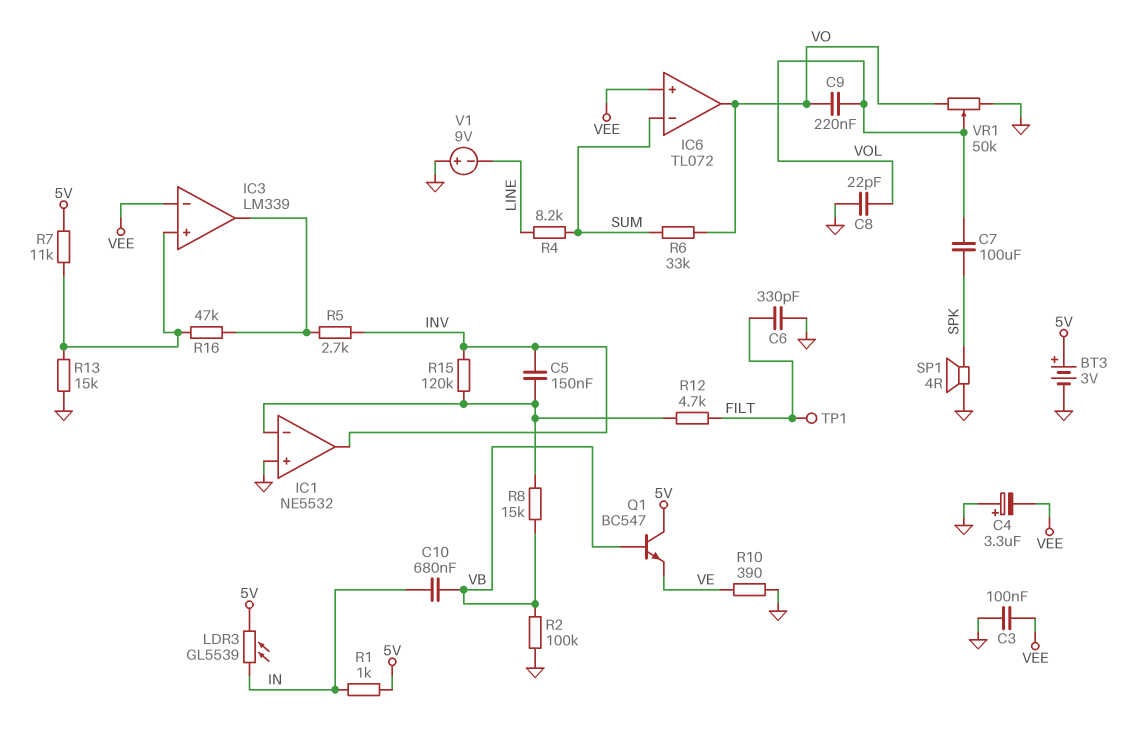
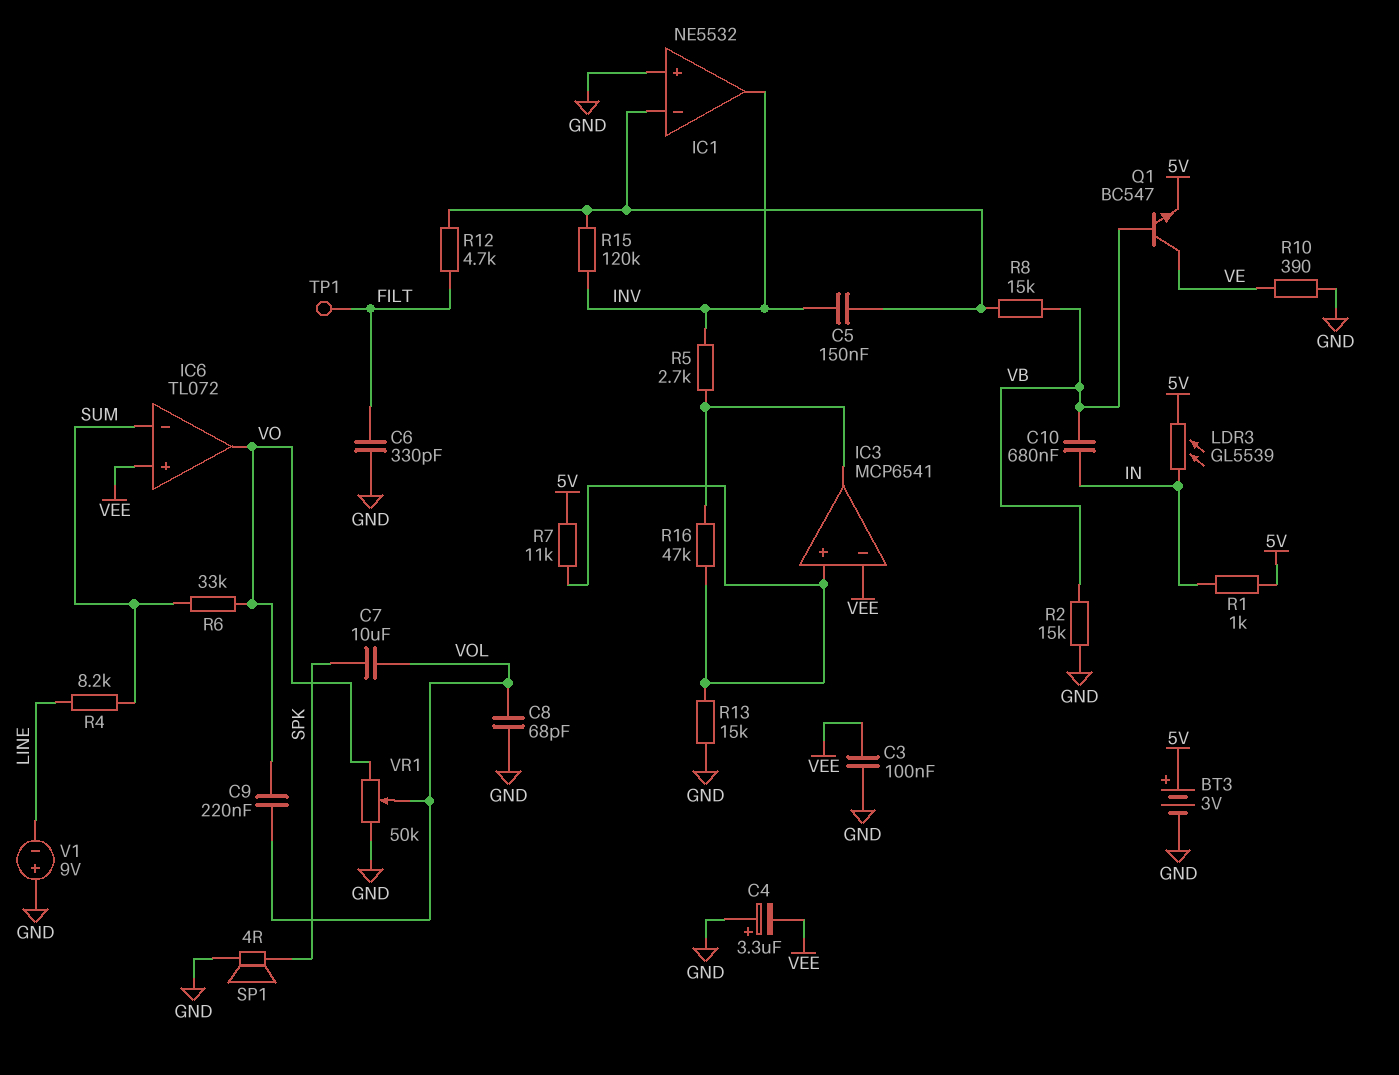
C7: 100uF (SPK, VOL) -> 10uF (SPK, VOL)
C8: 22pF (GND, VOL) -> 68pF (GND, VOL)
IC3: LM339 -> MCP6541
Q1: NPN BC547 (B VB, C 5V, E VE) -> NPN BC547 (B VB, C VE, E 5V)
R2: 100k (GND, VB) -> 15k (GND, VB)

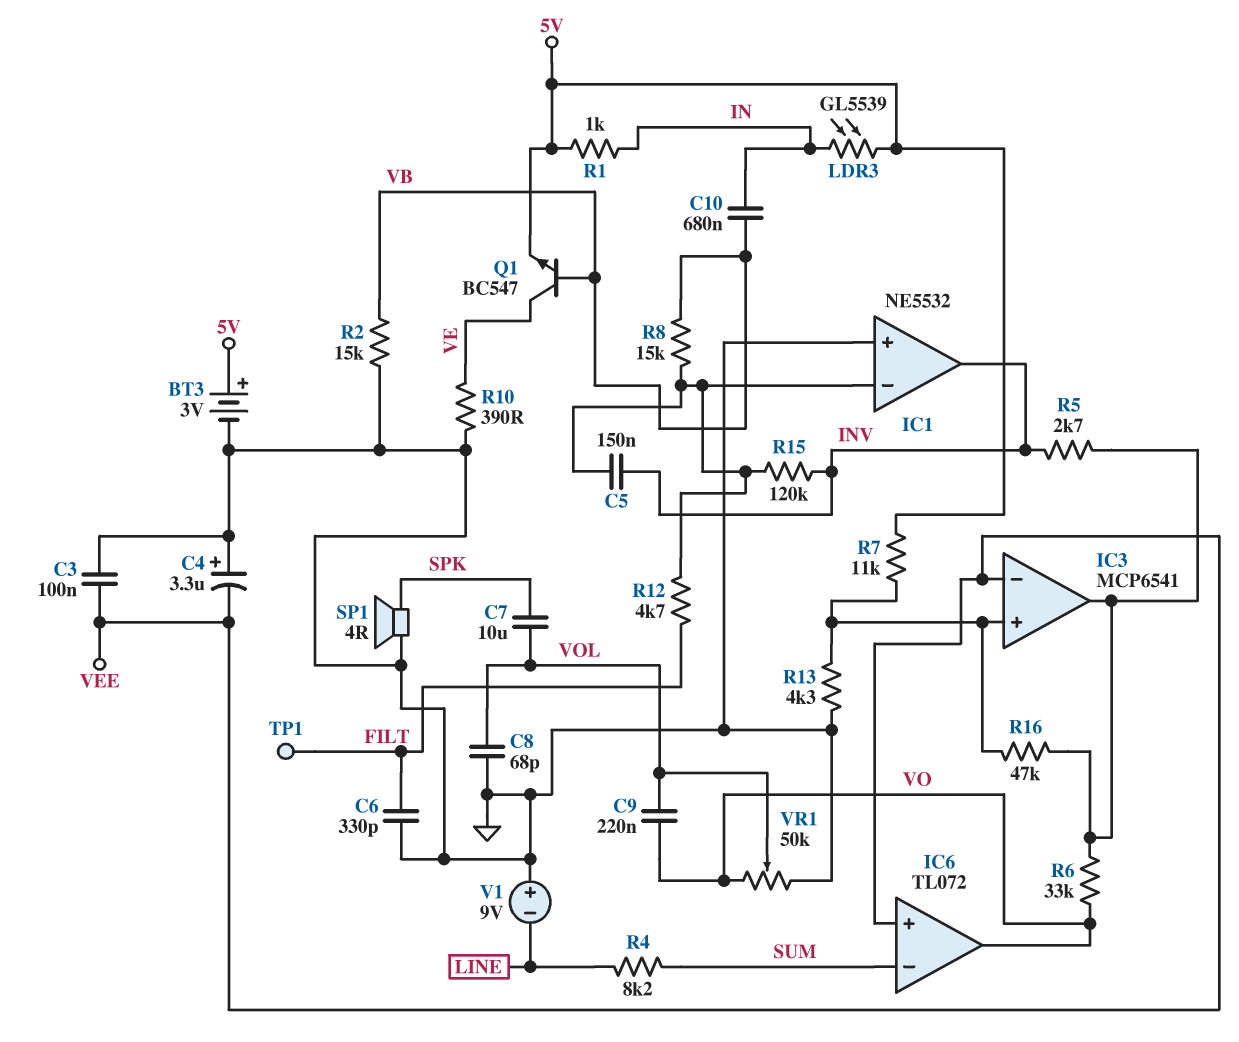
R6: 33k (SUM, VO) -> 33k (IC3/out, VO)
R13: 15k (GND, IC3/in+) -> 4.3k (GND, IC3/in+)

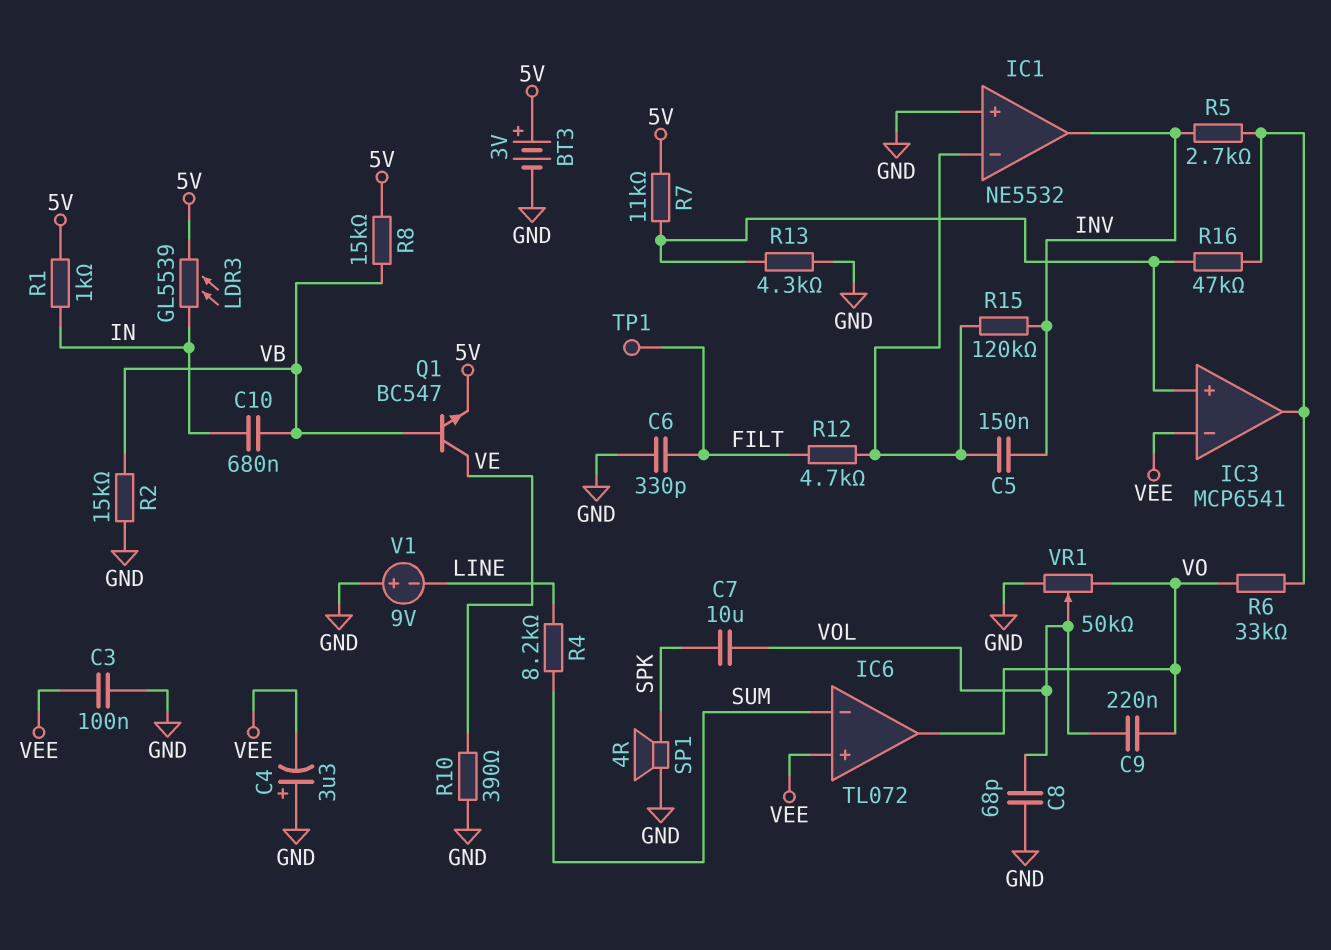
R8: 15k (IC1/in-, VB) -> 15k (5V, VB)

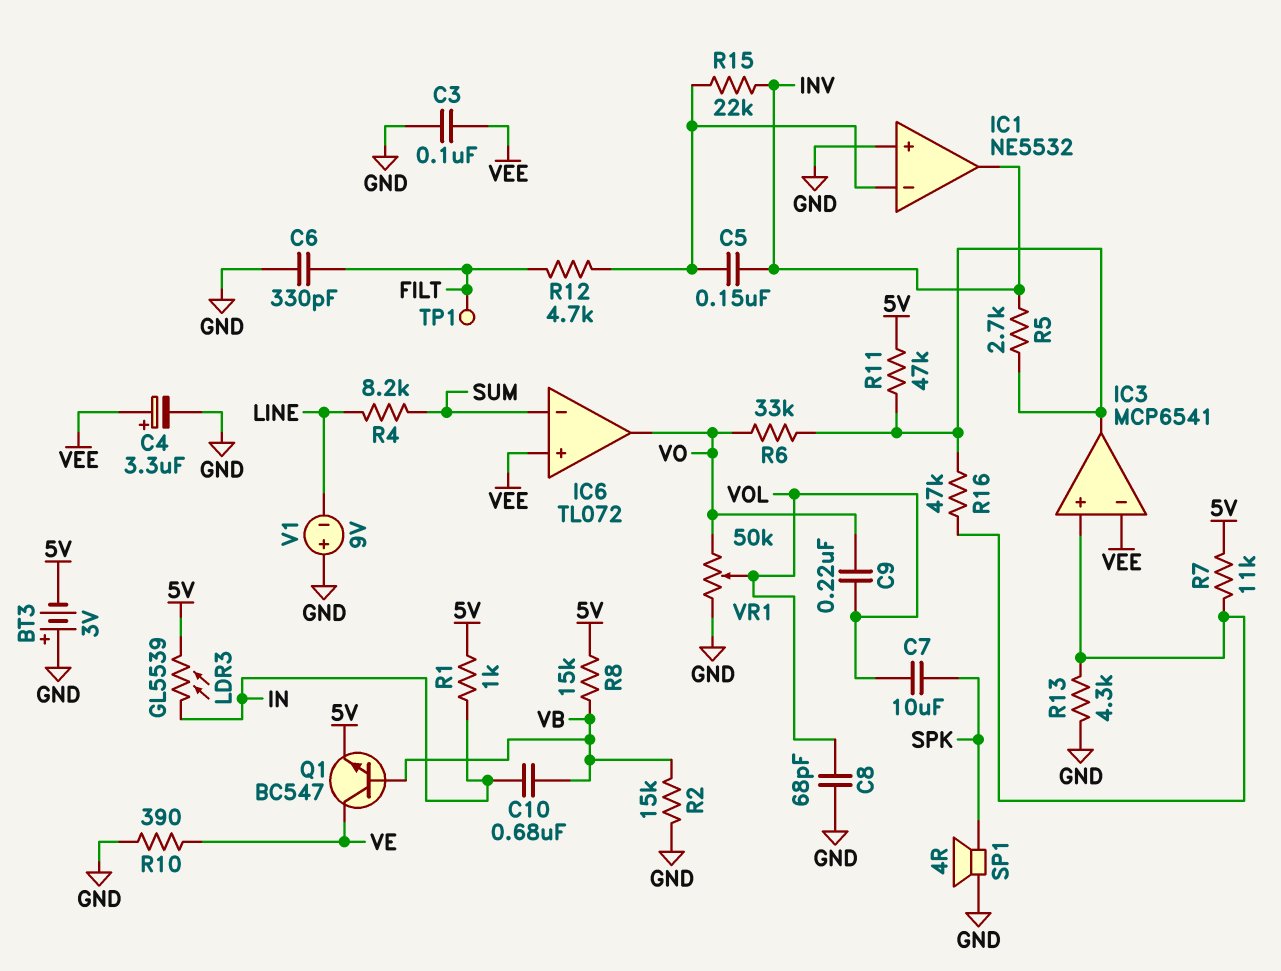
BT3: 3V (plus 5V, minus GND) -> 3V (plus GND, minus 5V)
C4: 3.3uF (plus GND, minus VEE) -> 3.3uF (plus VEE, minus GND)
R11: none -> 47k (5V, IC3/out)
R15: 120k (IC1/in-, INV) -> 22k (IC1/in-, INV)

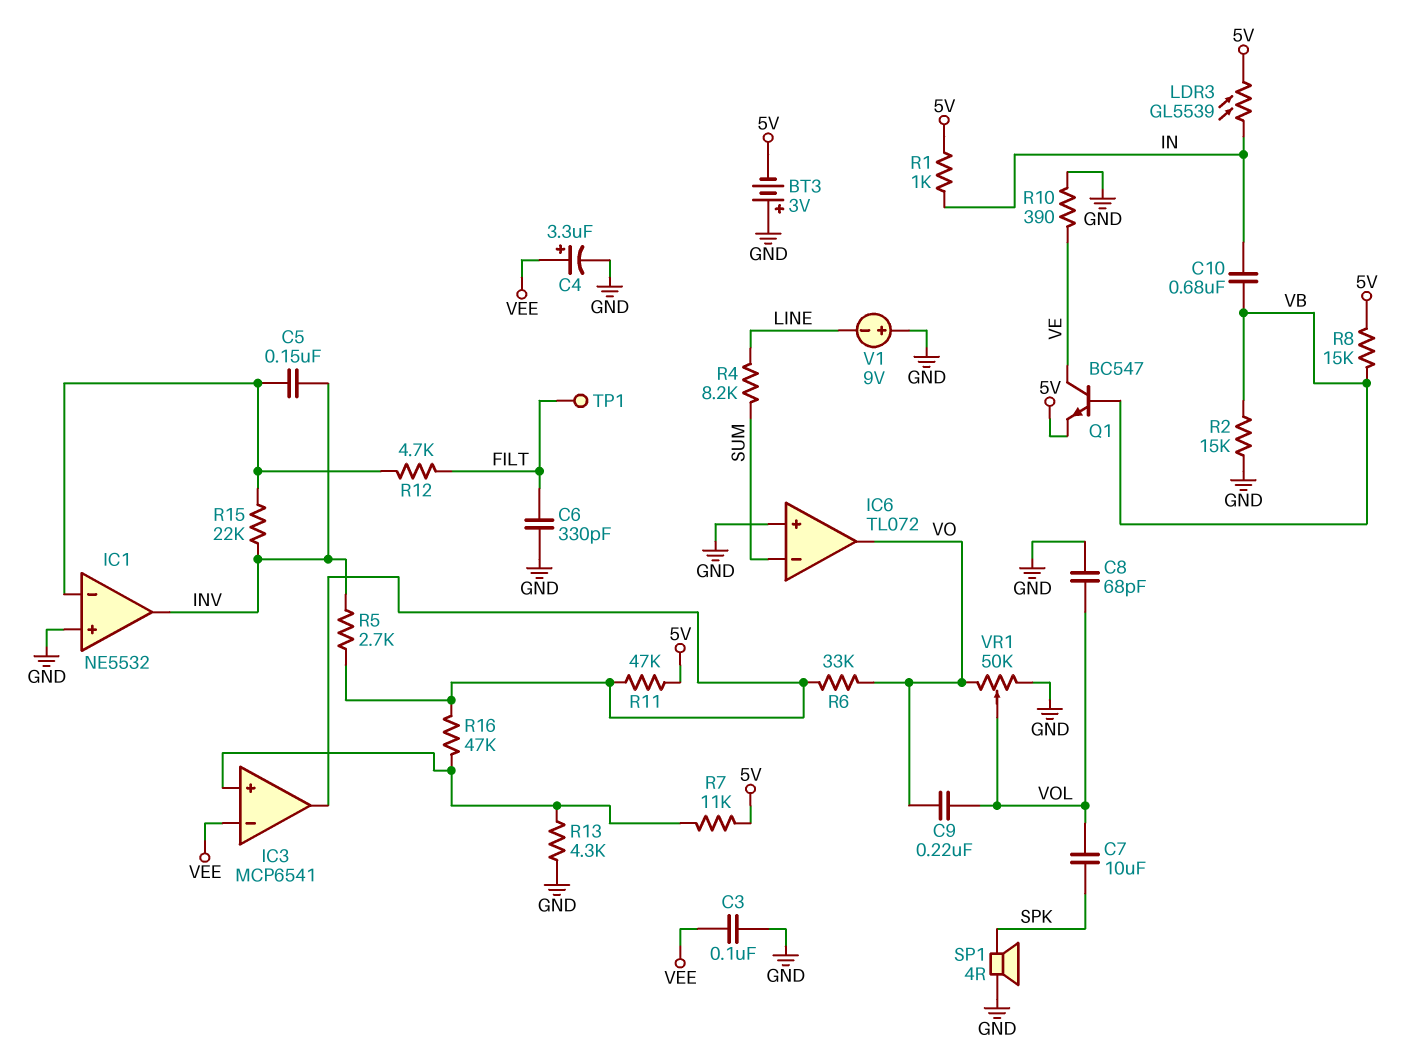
IC6 pin in+: VEE -> GND

